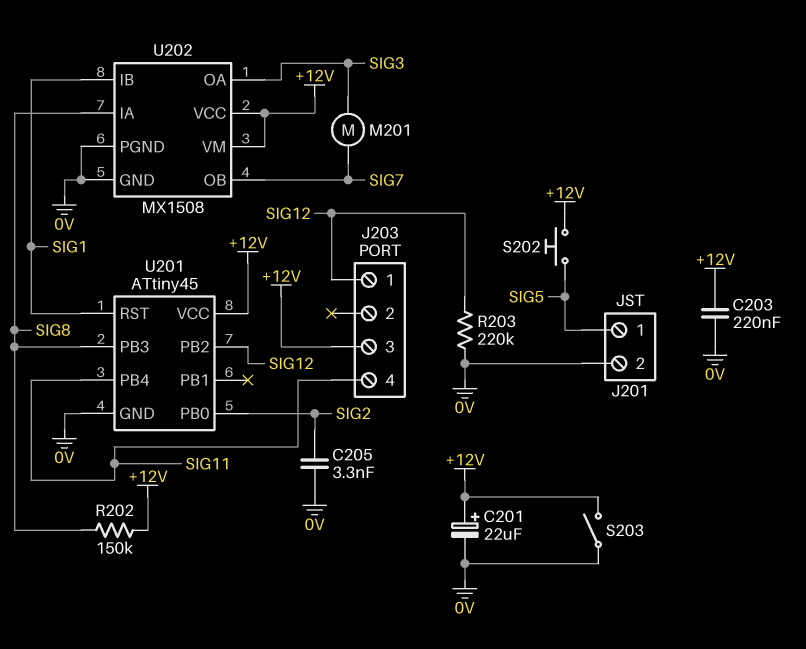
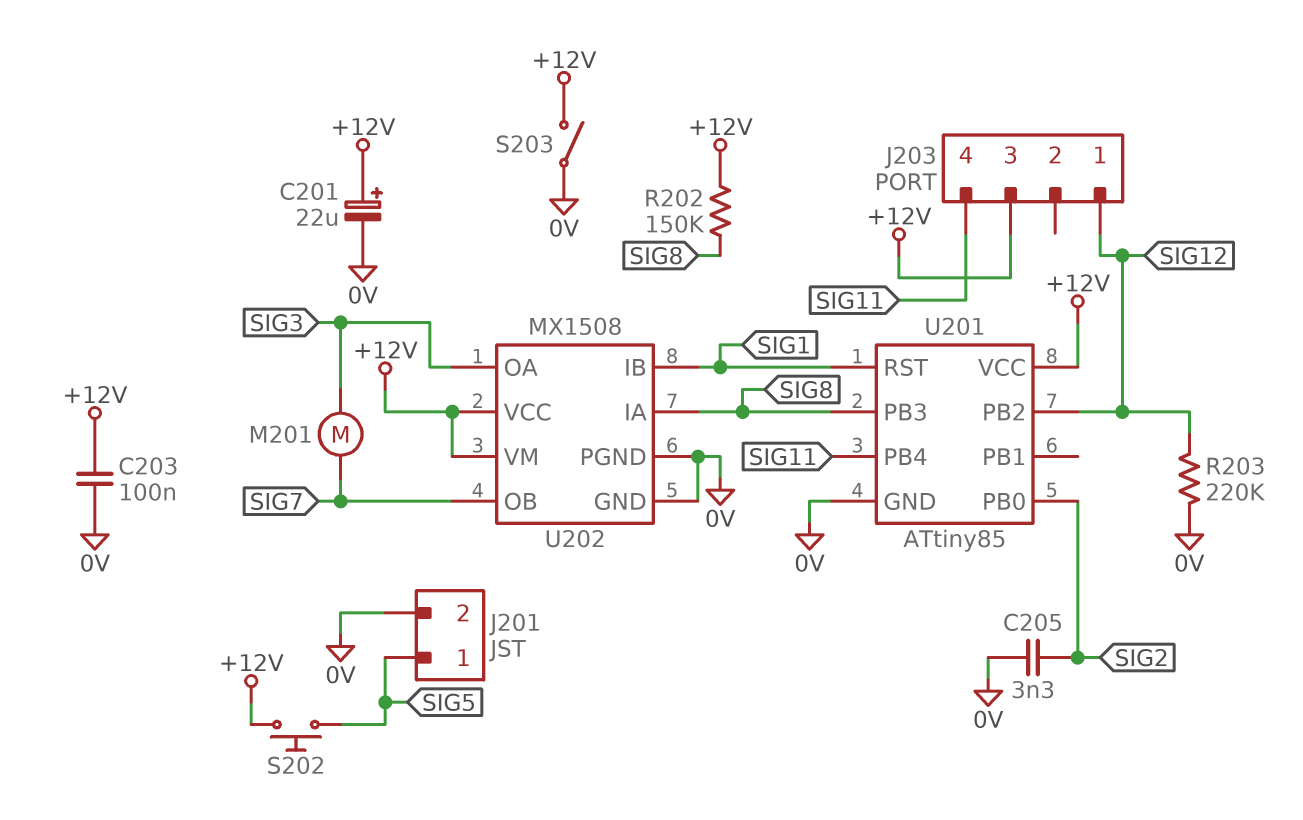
C203: 220nF (+12V, 0V) -> 100nF (+12V, 0V)
U201: ATtiny45 -> ATtiny85

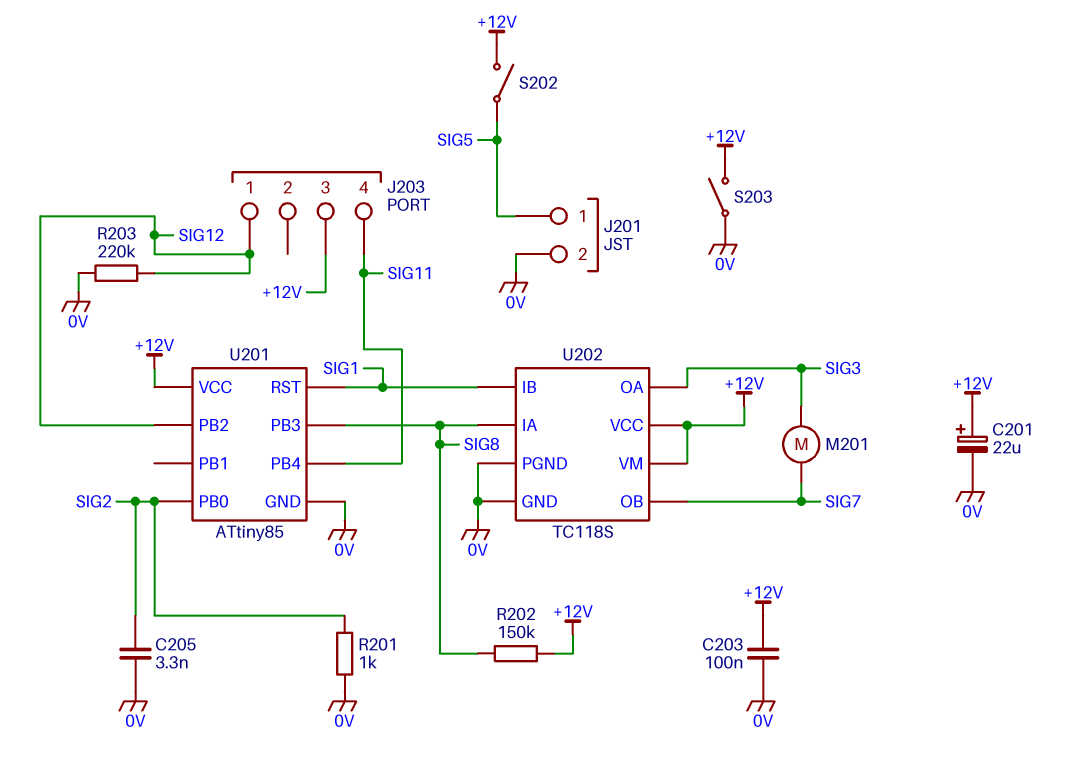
R201: none -> 1k (0V, SIG2)
S202: button (+12V, SIG5) -> switch (+12V, SIG5)
U202: MX1508 -> TC118S

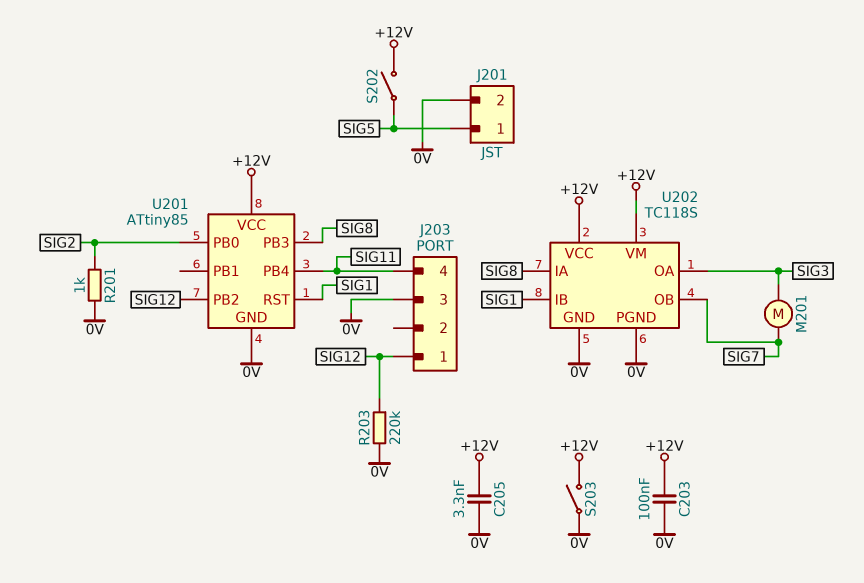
C201: 22uF (plus +12V, minus 0V) -> none
C205: 3.3nF (0V, SIG2) -> 3.3nF (+12V, 0V)
J203 pin 3: +12V -> 0V
R202: 150k (+12V, SIG8) -> none

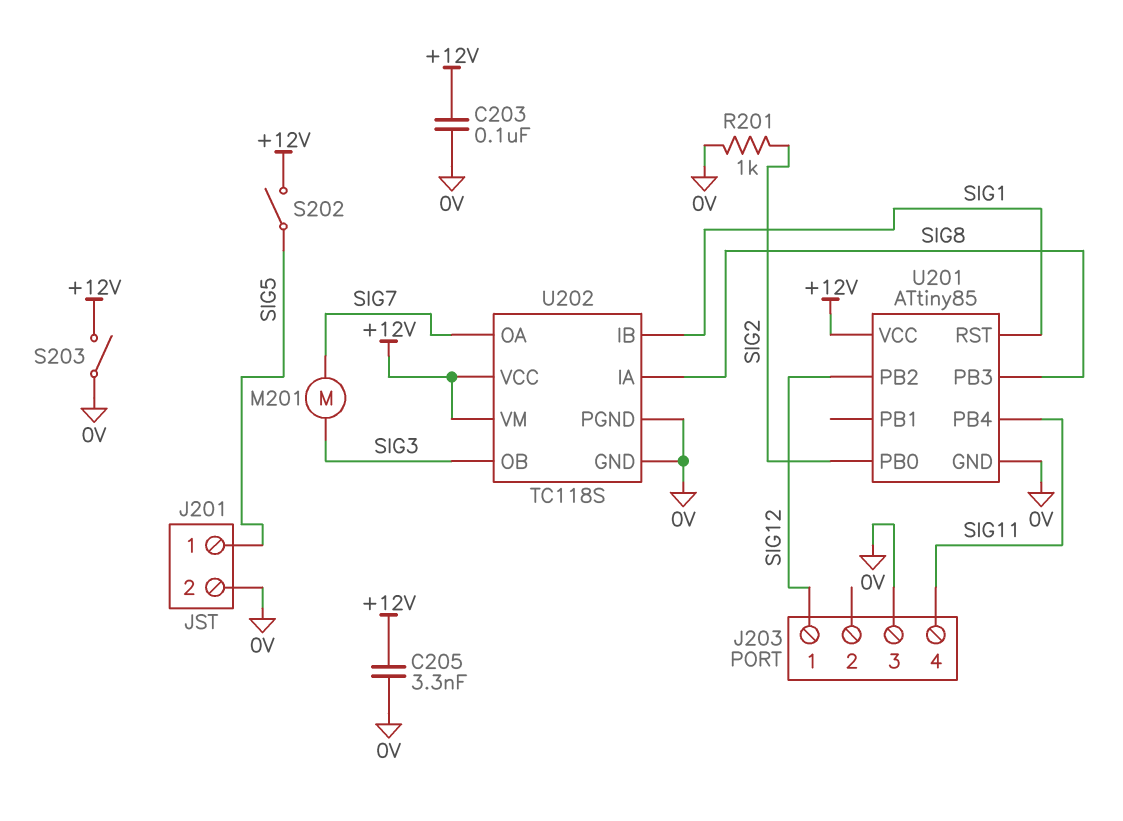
R203: 220k (0V, SIG12) -> none
U202 pin OA: SIG3 -> SIG7
U202 pin OB: SIG7 -> SIG3

